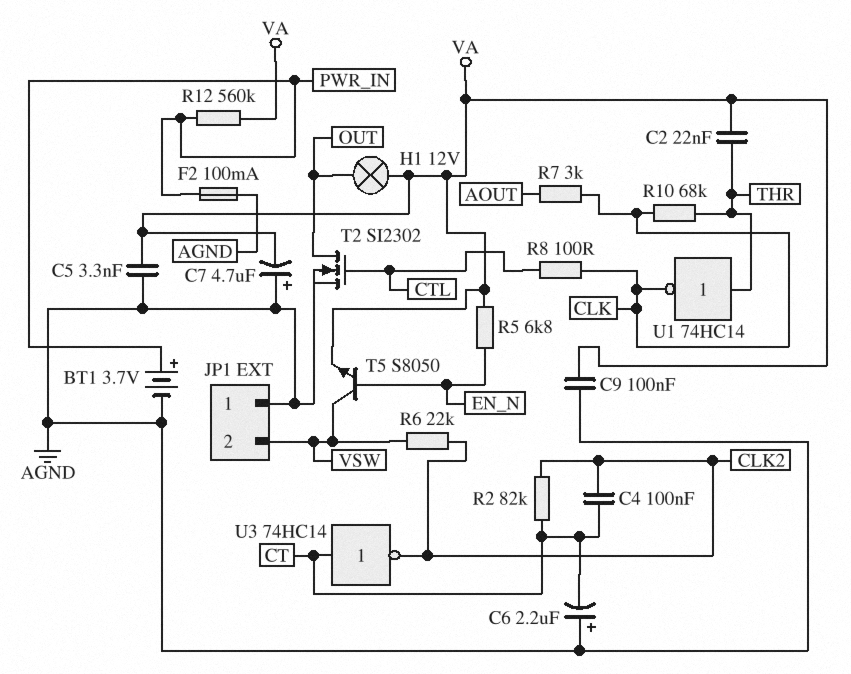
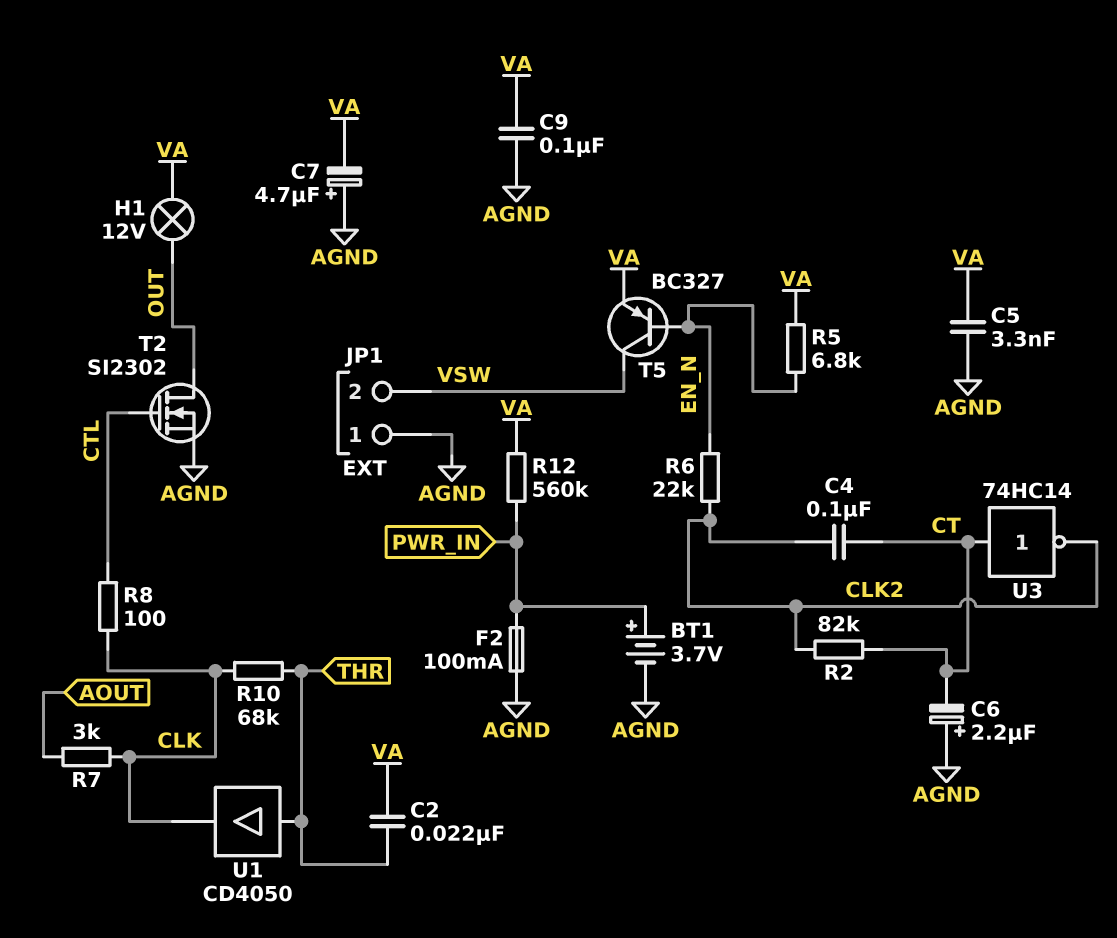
R6: 22k (CLK2, VSW) -> 22k (CLK2, EN_N)
T5: NPN S8050 (B EN_N, C VSW, E VA) -> PNP BC327 (B EN_N, C VSW, E VA)
U1: NOT 74HC14 (in THR, out CLK) -> buffer CD4050 (in THR, out CLK)

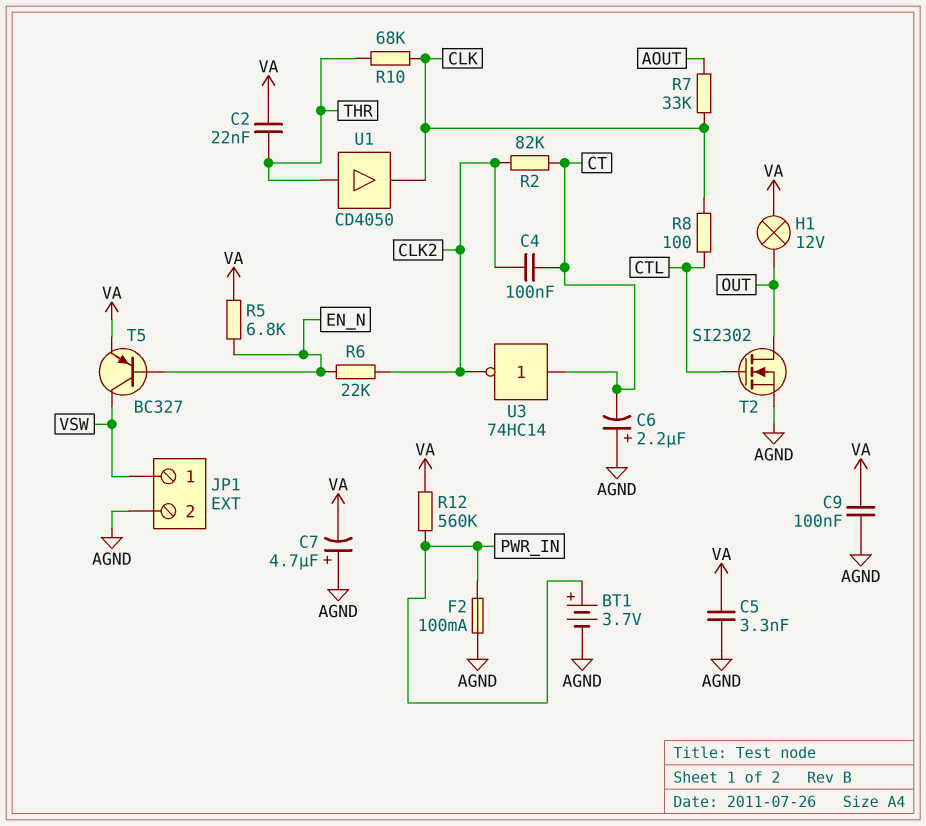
JP1 pin 1: AGND -> VSW
JP1 pin 2: VSW -> AGND
R7: 3k (AOUT, CLK) -> 33k (AOUT, CLK)

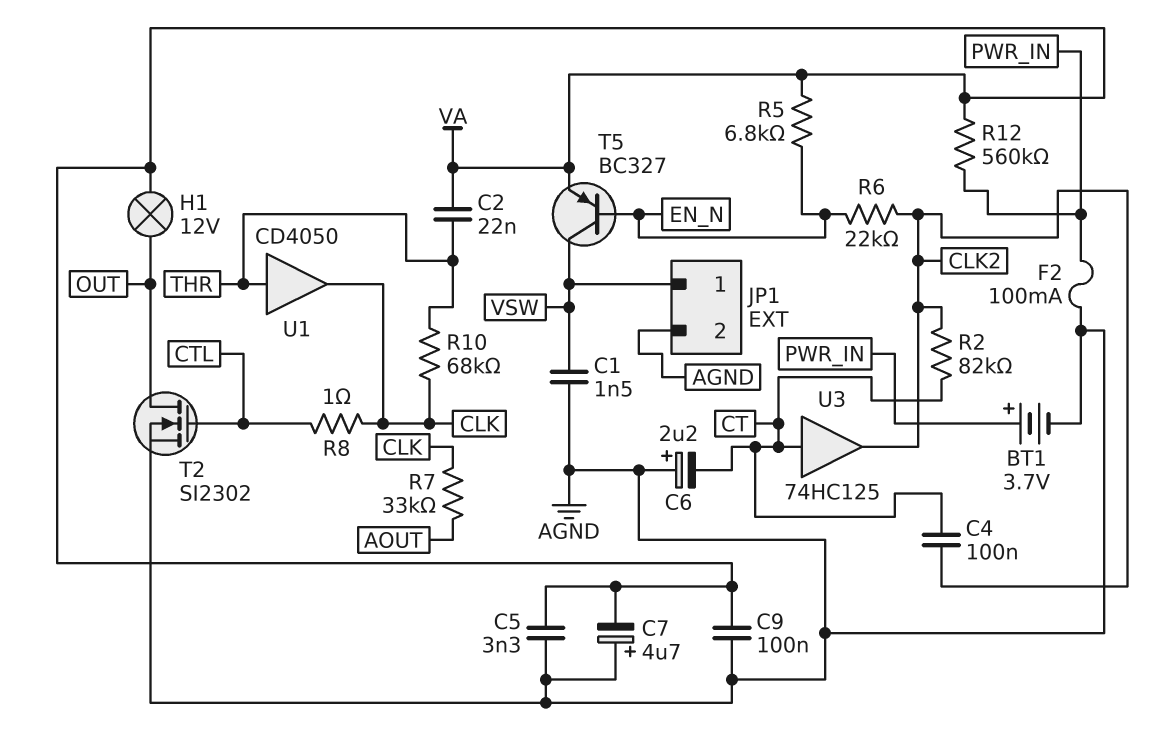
C1: none -> 1.5nF (AGND, VSW)
R8: 100 (CLK, CTL) -> 1 (CLK, CTL)
U3: NOT 74HC14 (in CT, out CLK2) -> buffer 74HC125 (in CT, out CLK2)

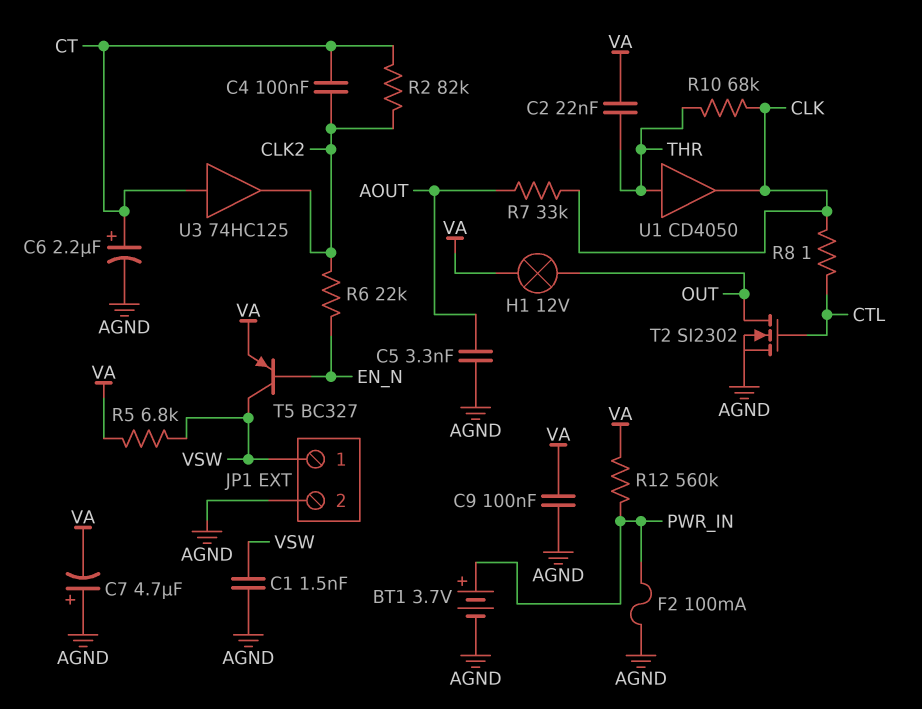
C5: 3.3nF (AGND, VA) -> 3.3nF (AGND, AOUT)
C6: 2.2uF (plus AGND, minus CT) -> 2.2uF (plus CT, minus AGND)
R5: 6.8k (EN_N, VA) -> 6.8k (VA, VSW)

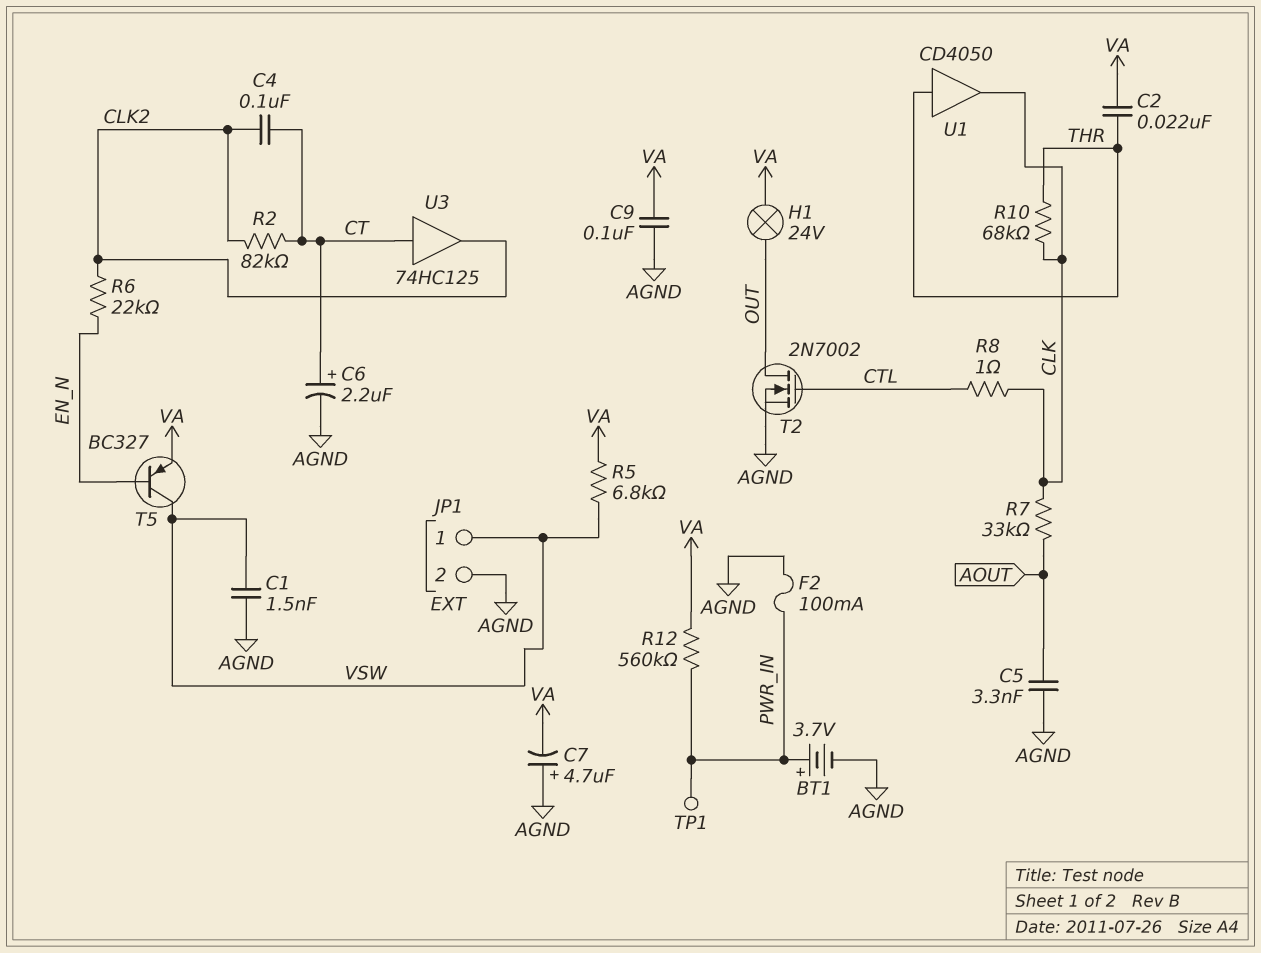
H1: lamp 12V (OUT, VA) -> lamp 24V (OUT, VA)
T2: NMOS SI2302 (G CTL, D OUT, S AGND) -> NMOS 2N7002 (G CTL, D OUT, S AGND)
TP1: none -> test point (PWR_IN)

